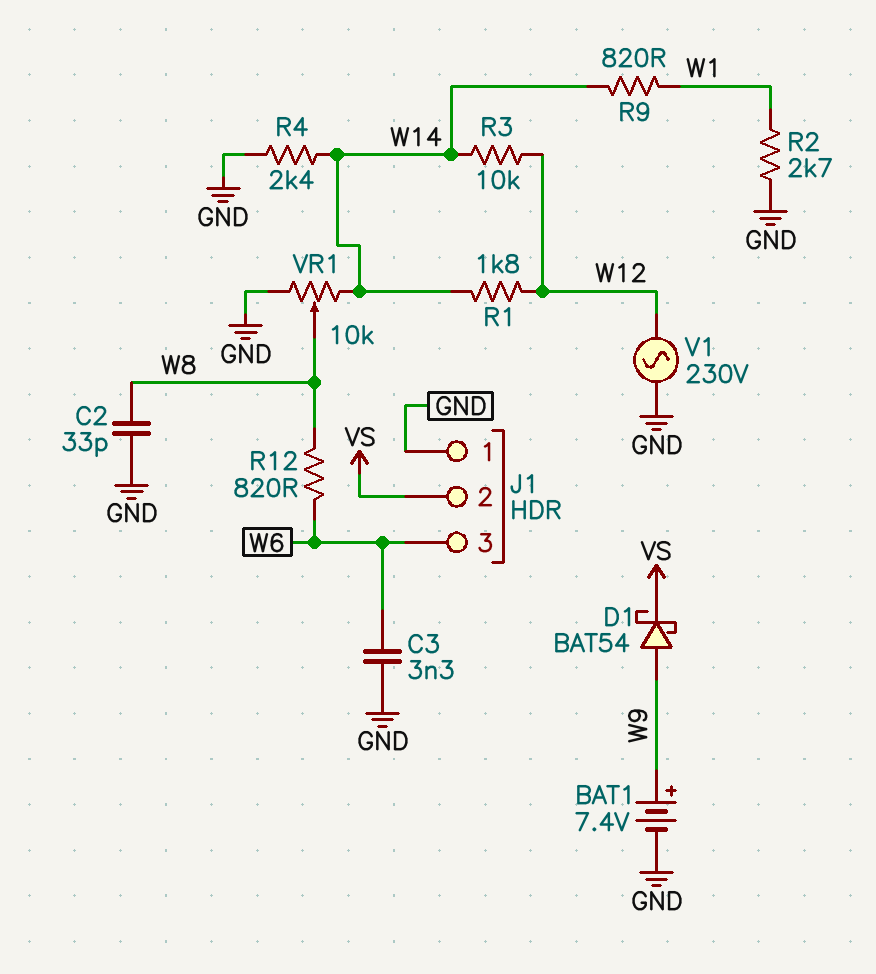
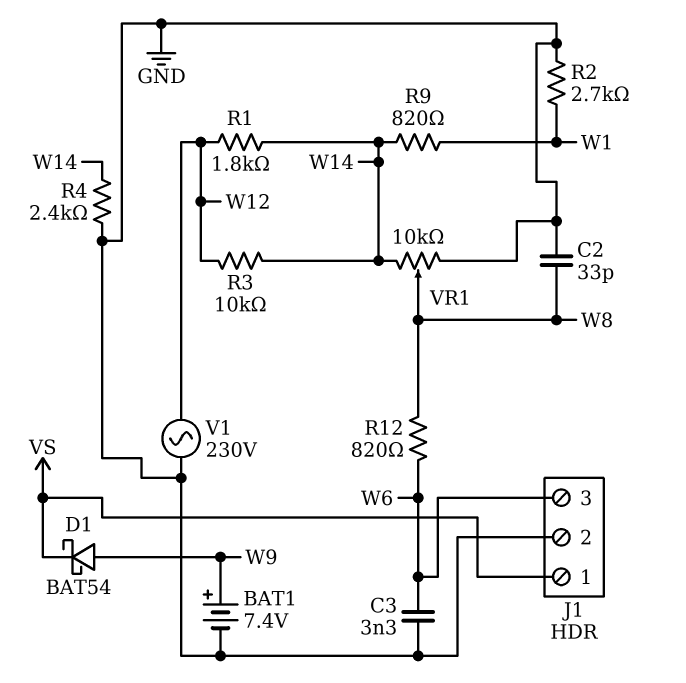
J1 pin 1: GND -> VS
J1 pin 2: VS -> GND

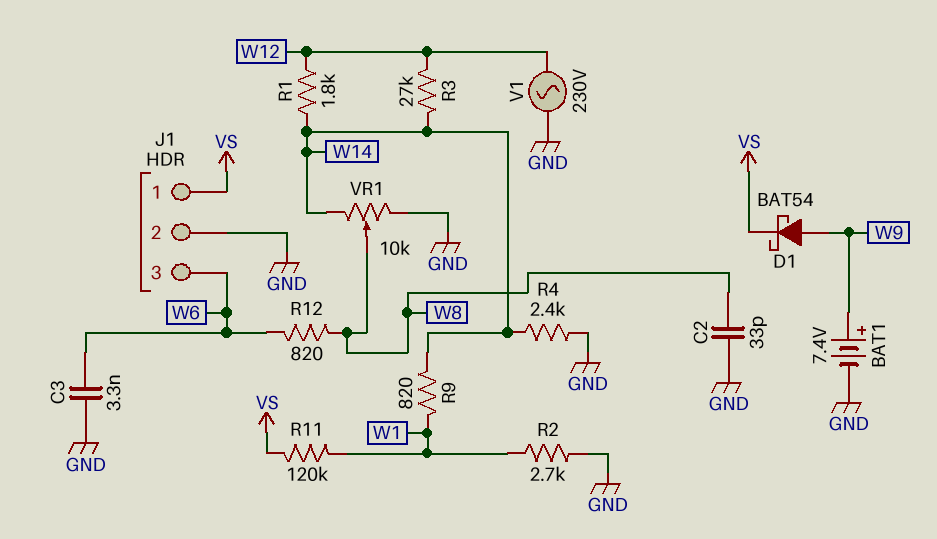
R3: 10k (W12, W14) -> 27k (W12, W14)
R11: none -> 120k (VS, W1)

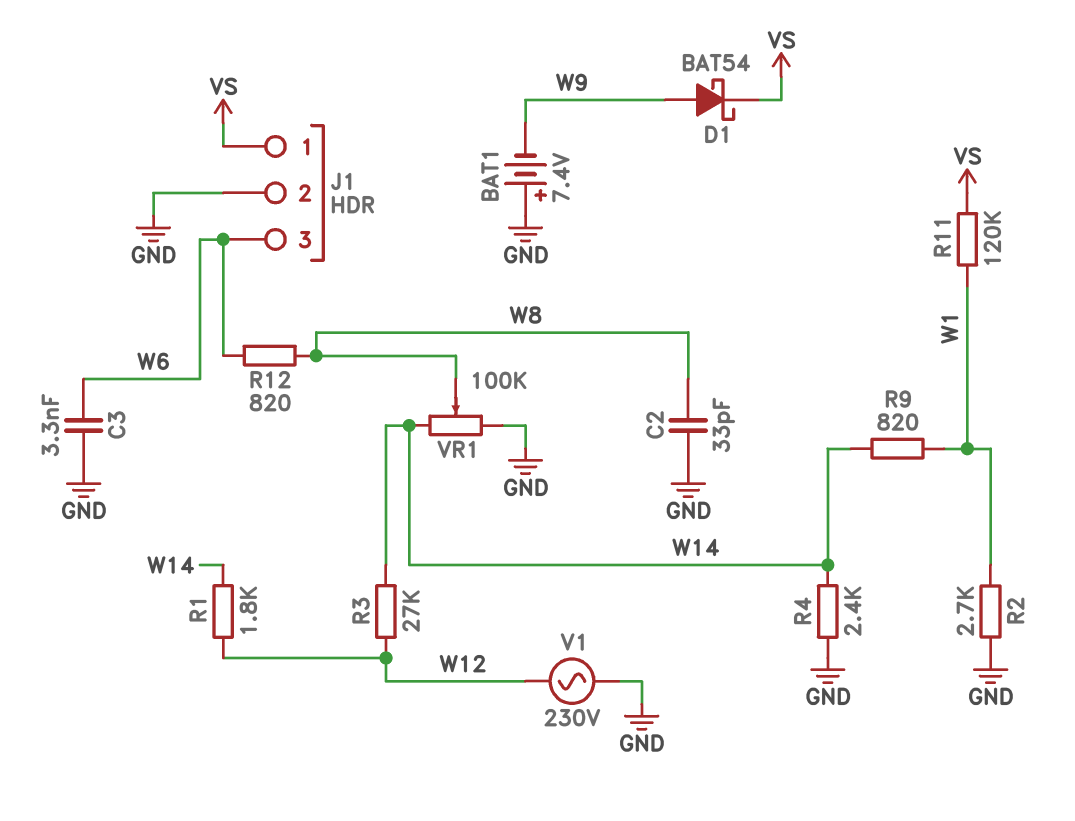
BAT1: 7.4V (plus W9, minus GND) -> 7.4V (plus GND, minus W9)
VR1: 10k (GND, W14, wiper W8) -> 100k (GND, W14, wiper W8)

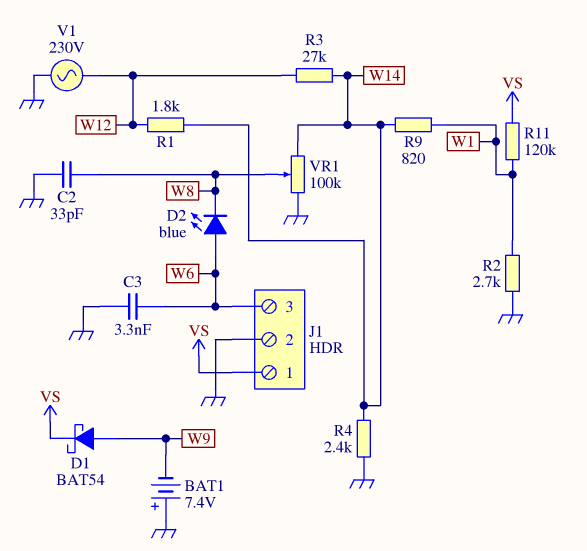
D2: none -> LED blue (A W6, K W8)
R12: 820 (W6, W8) -> none

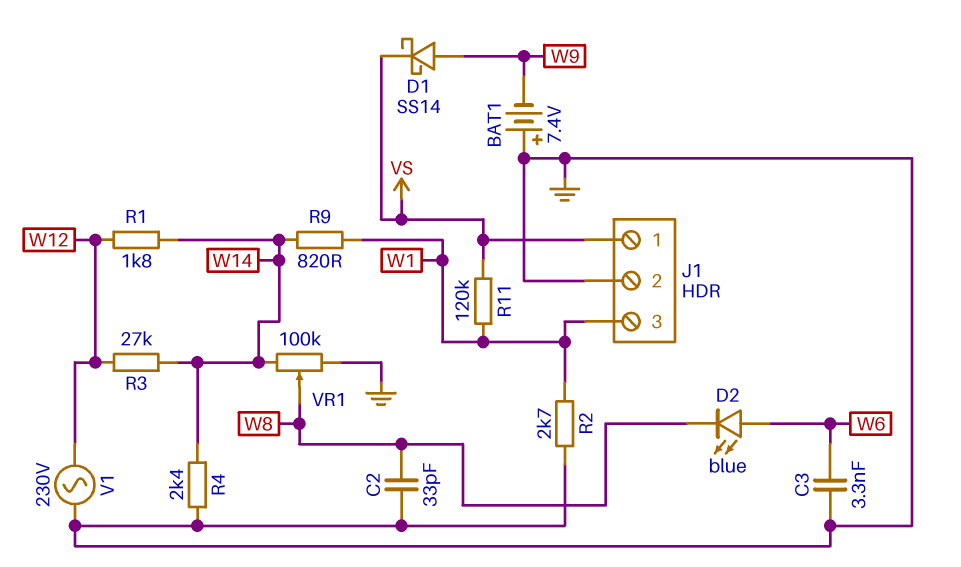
D1: schottky BAT54 (A W9, K VS) -> schottky SS14 (A W9, K VS)
J1 pin 3: W6 -> W1

